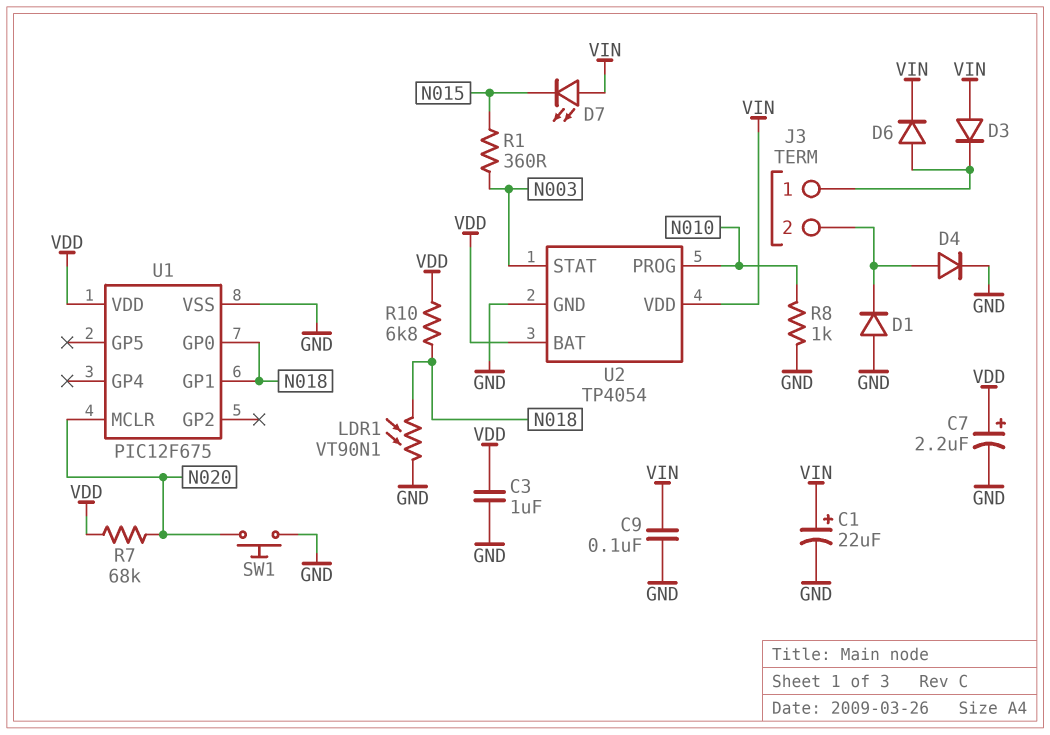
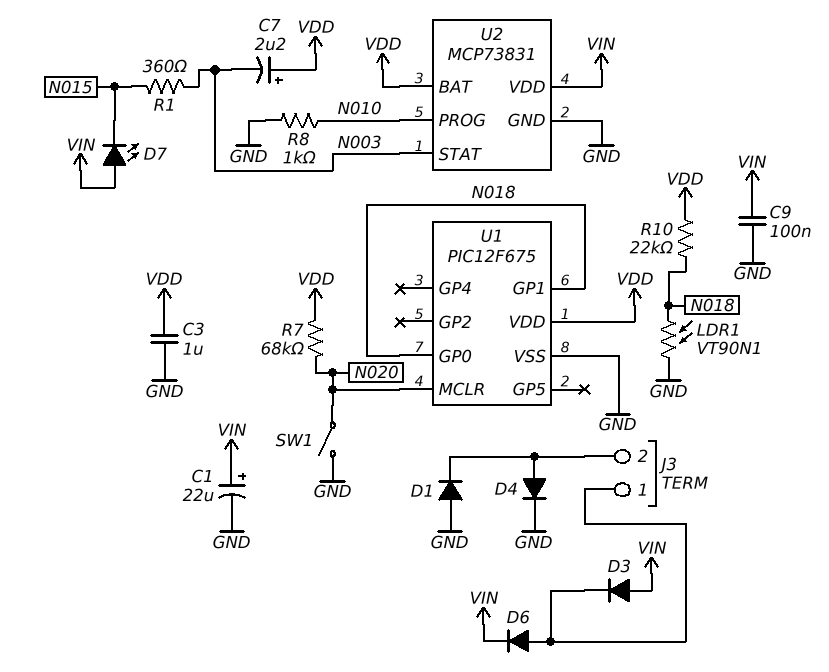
C7: 2.2uF (plus VDD, minus GND) -> 2.2uF (plus VDD, minus N003)
R10: 6.8k (N018, VDD) -> 22k (N018, VDD)
SW1: button (GND, N020) -> switch (GND, N020)
U2: TP4054 -> MCP73831

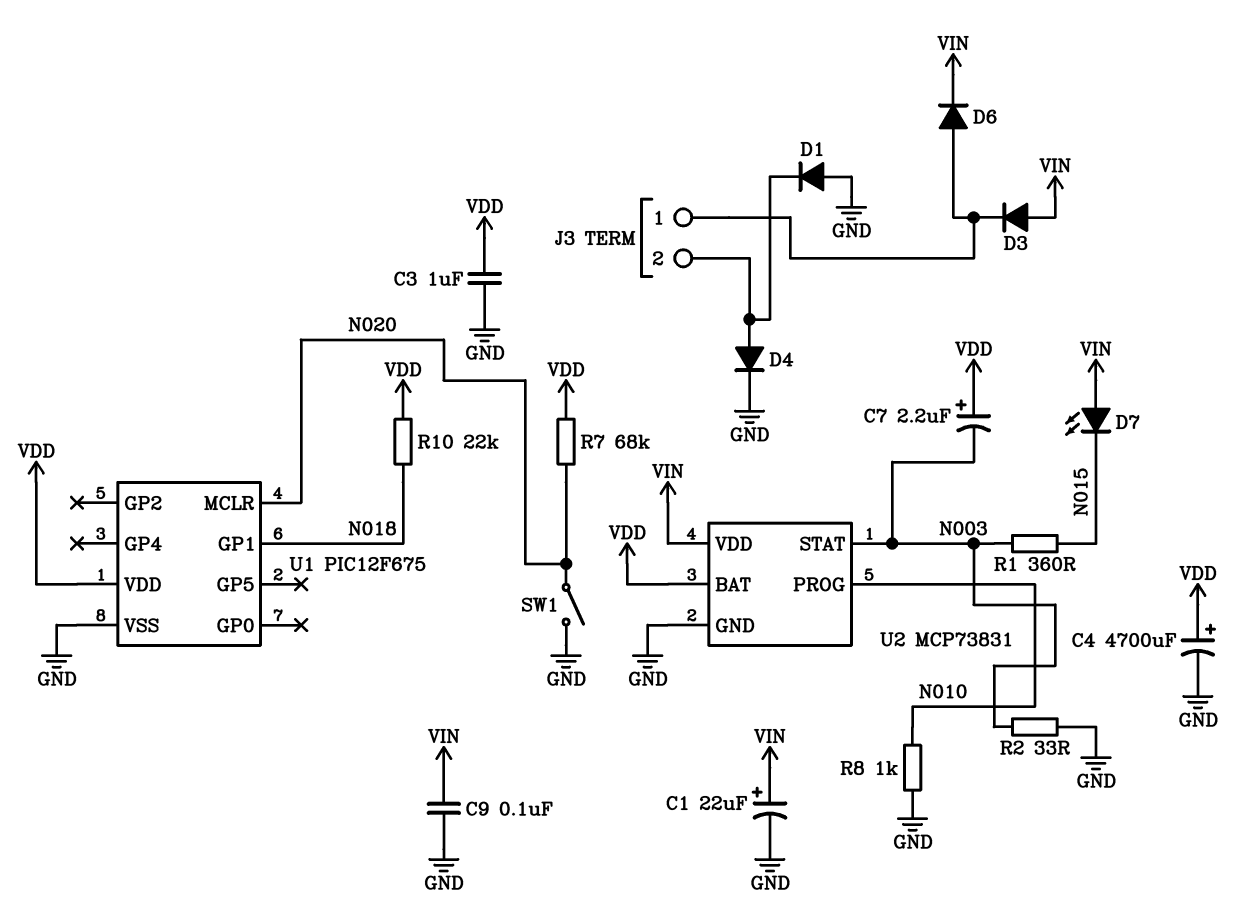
C4: none -> 4700uF (plus VDD, minus GND)
LDR1: VT90N1 (GND, N018) -> none
R2: none -> 33 (GND, N003)
U1 pin GP0: N018 -> none

